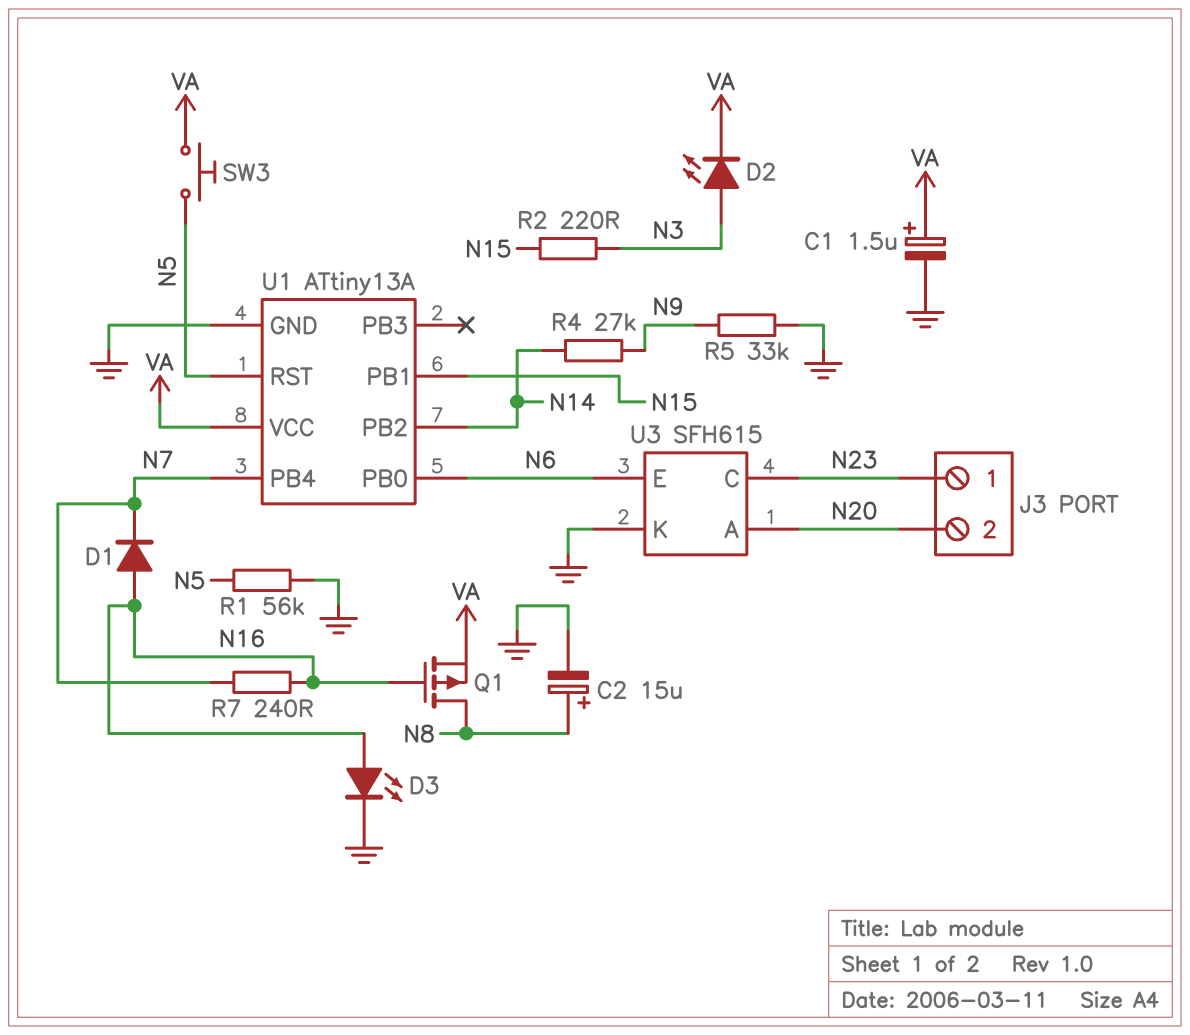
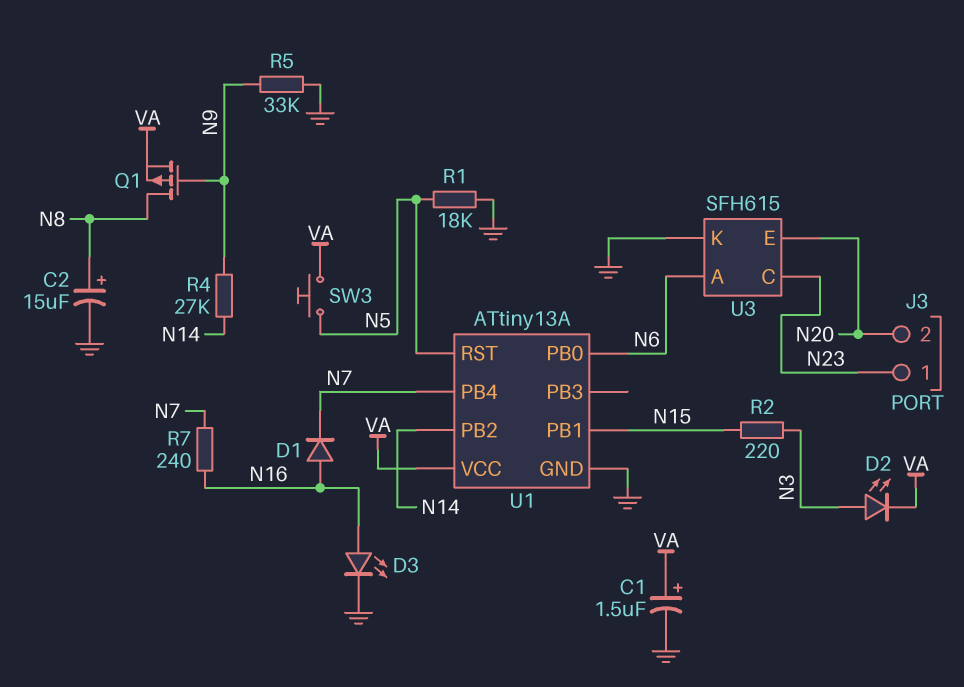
Q1: PMOS (G N16, D N8, S VA) -> PMOS (G N9, D N8, S VA)
R1: 56k (GND, N5) -> 18k (GND, N5)
U3 pin A: N20 -> N6
U3 pin E: N6 -> N20

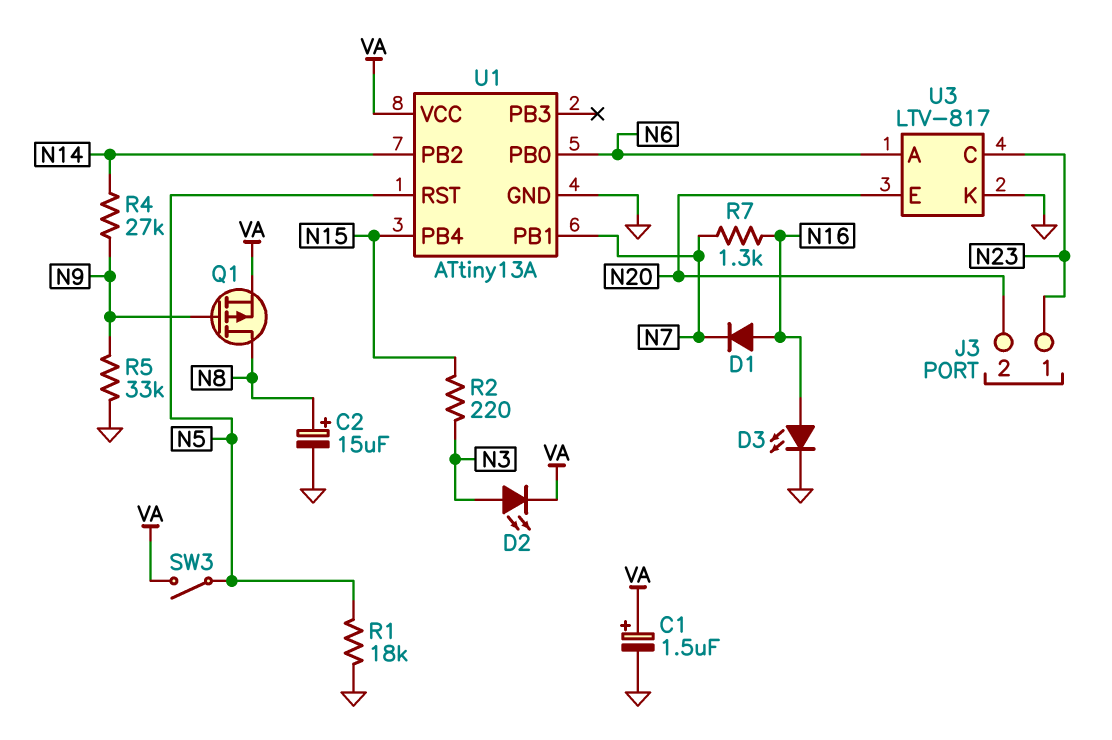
R7: 240 (N7, N16) -> 1.3k (N7, N16)
SW3: button (N5, VA) -> switch (N5, VA)
U1 pin PB1: N15 -> N7
U1 pin PB4: N7 -> N15
U3: SFH615 -> LTV-817

